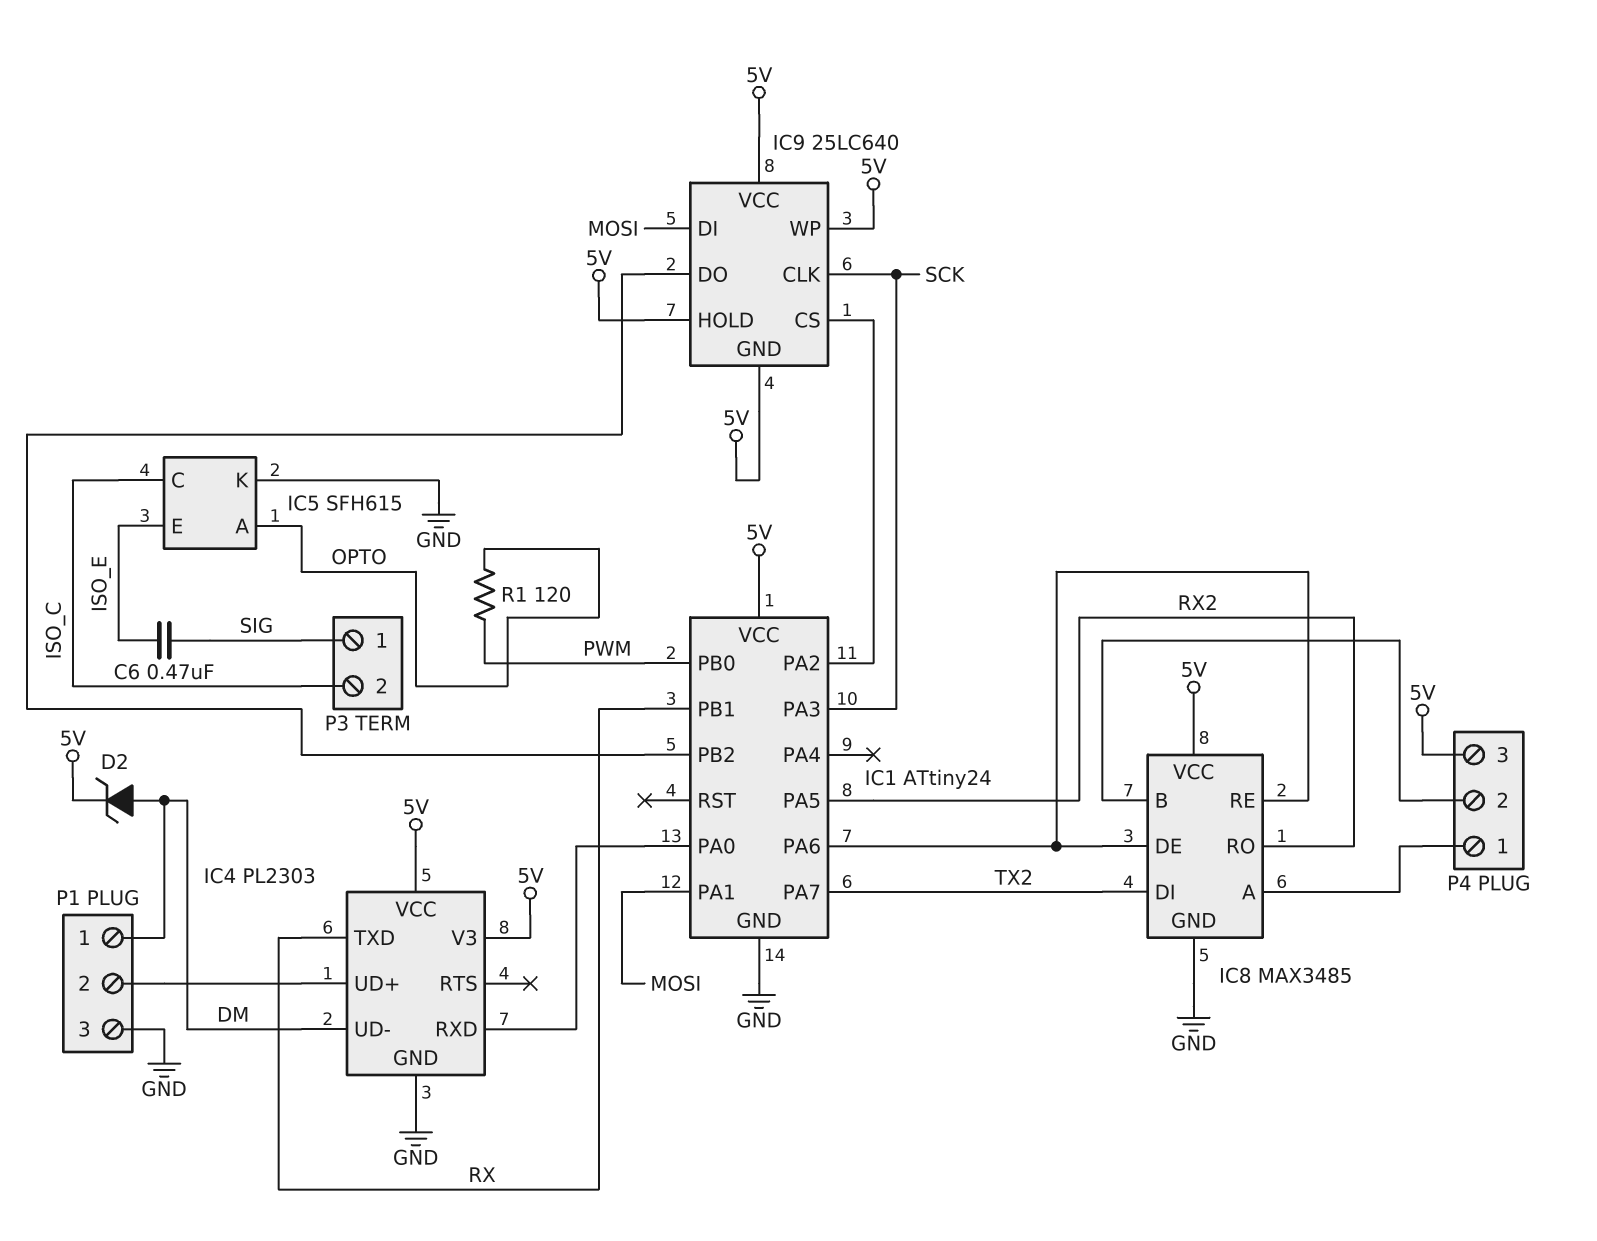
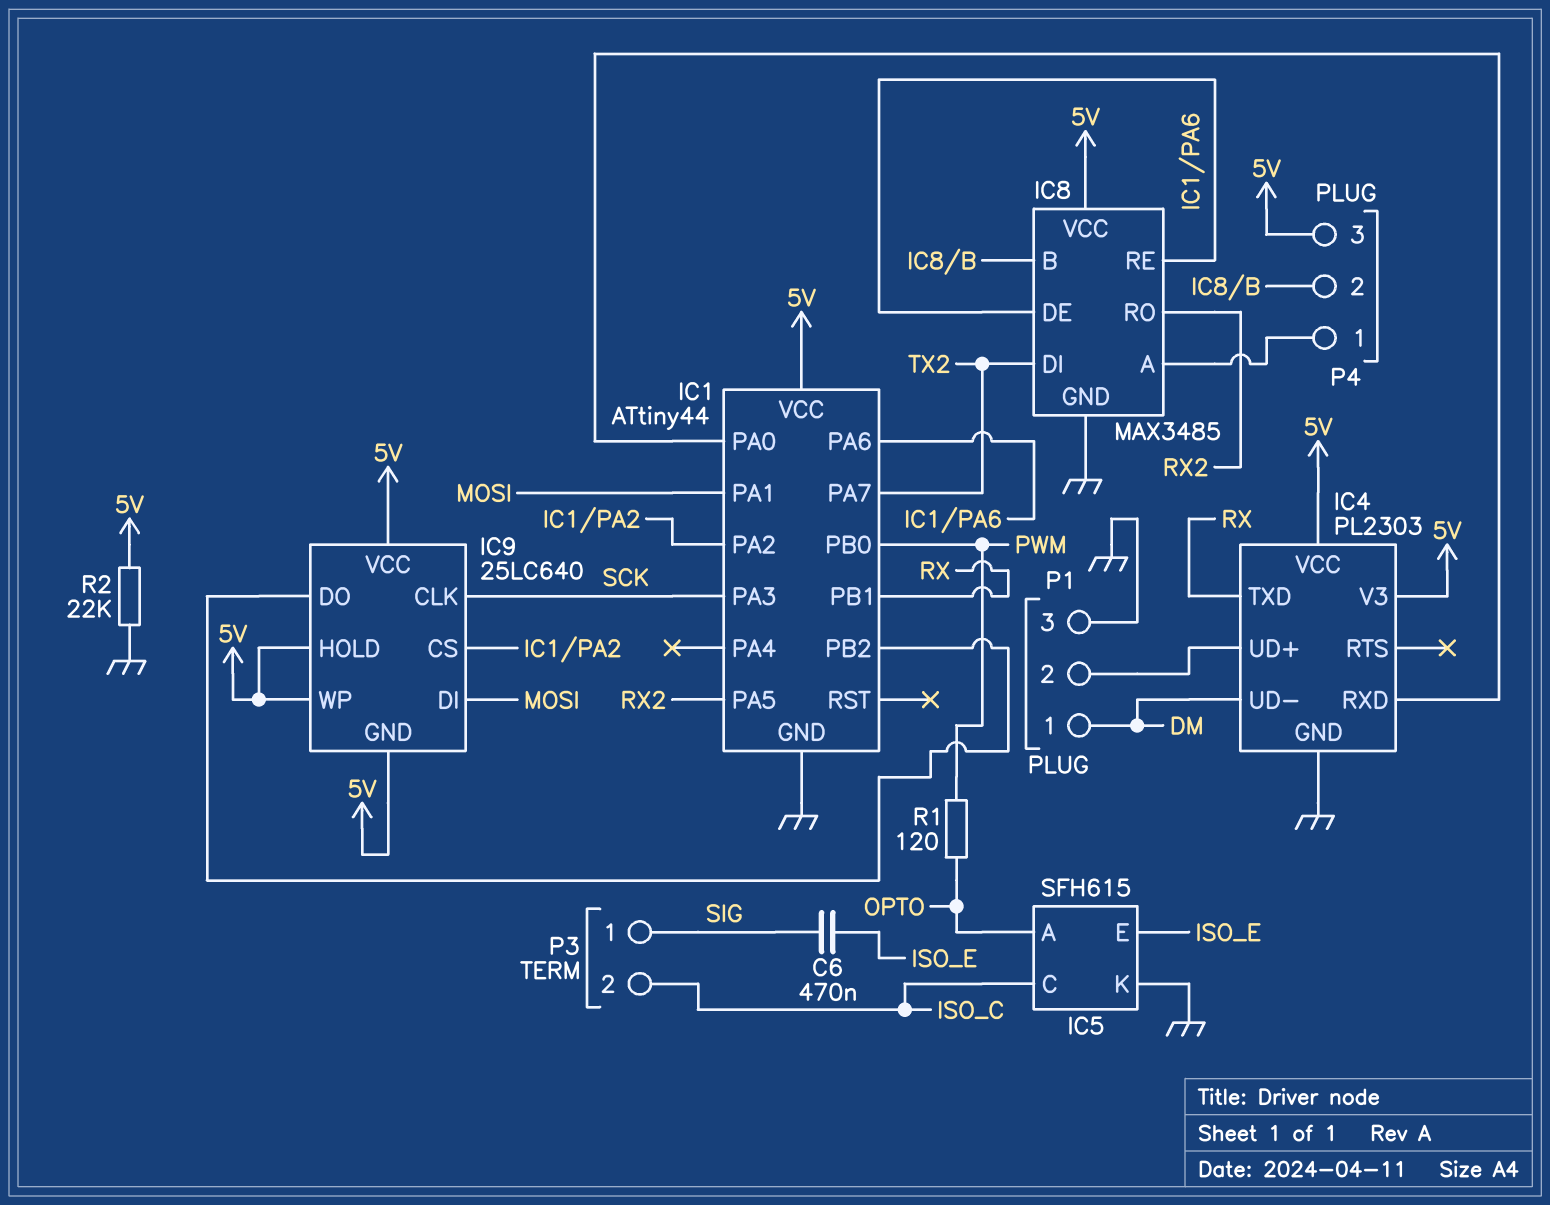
D2: zener (A DM, K 5V) -> none
IC1: ATtiny24 -> ATtiny44
R2: none -> 22k (5V, GND)

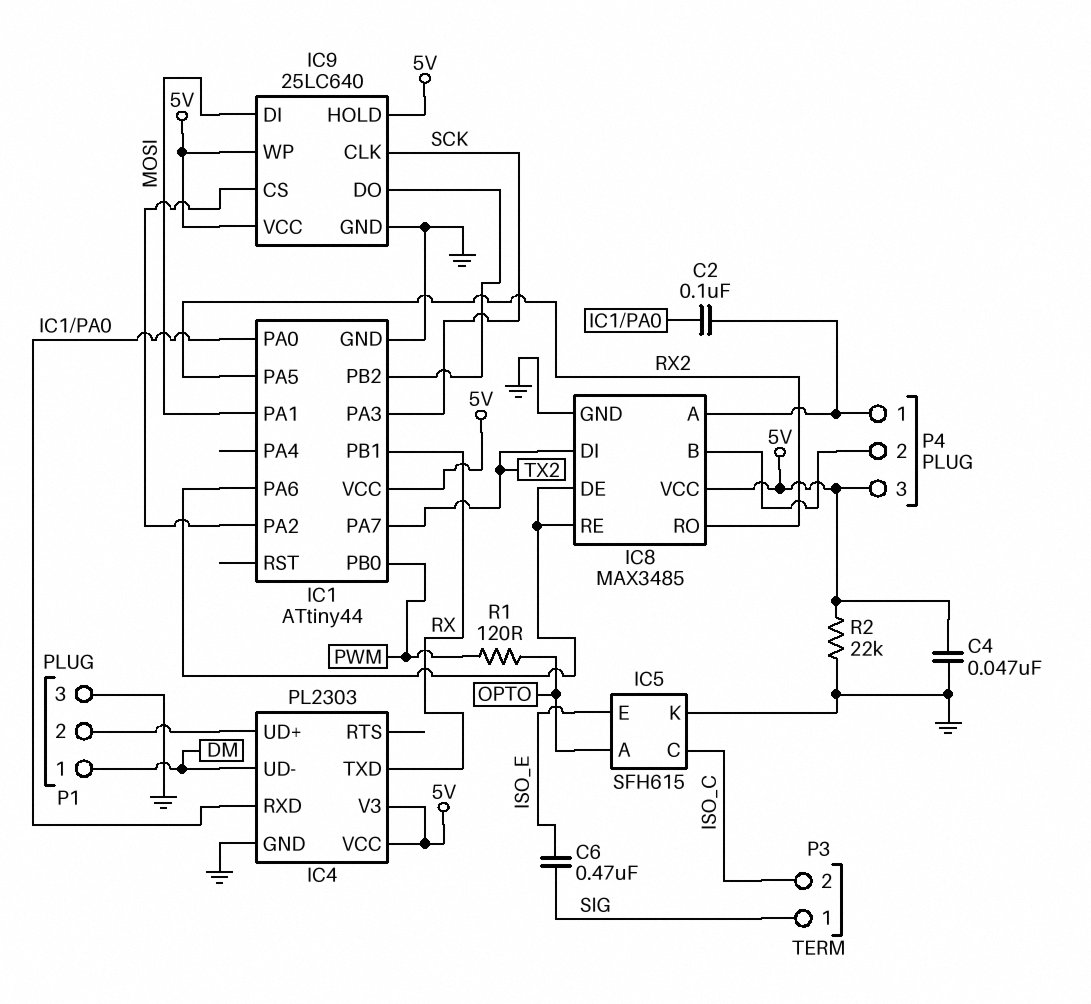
C2: none -> 100nF (IC1/PA0, IC8/A)
C4: none -> 47nF (5V, GND)
IC9 pin GND: 5V -> GND

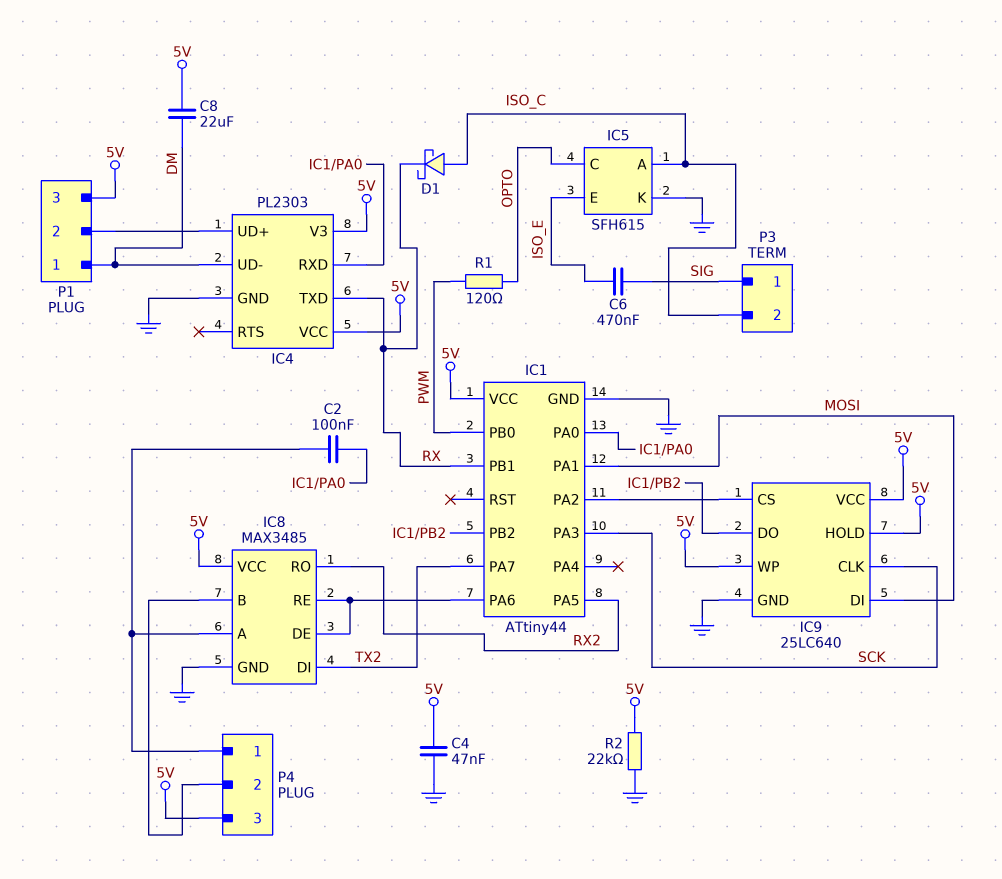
C8: none -> 22uF (5V, DM)
D1: none -> schottky (A ISO_C, K RX)
IC5 pin A: OPTO -> ISO_C
IC5 pin C: ISO_C -> OPTO
P1 pin 3: GND -> 5V

